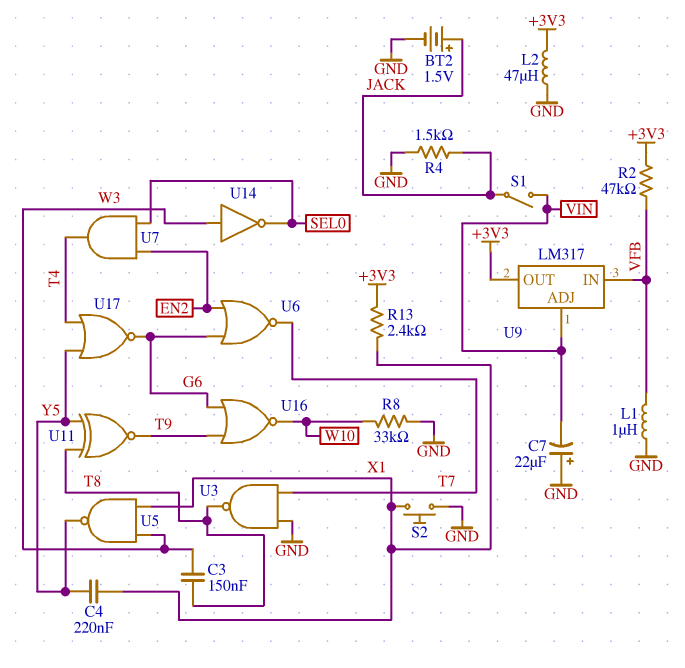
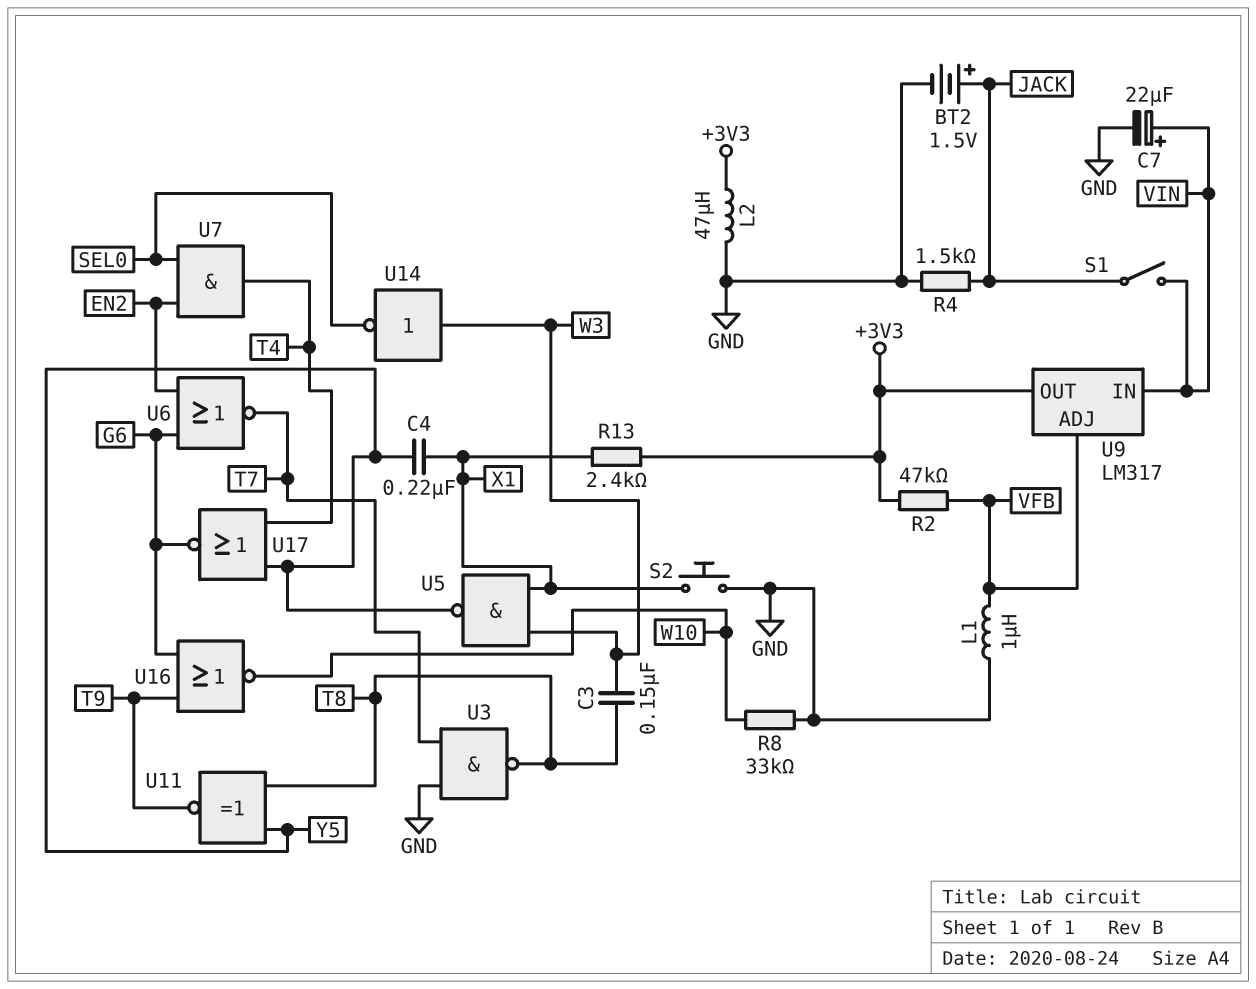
C7: 22uF (plus GND, minus VIN) -> 22uF (plus VIN, minus GND)
U9 pin ADJ: VIN -> VFB
U9 pin IN: VFB -> VIN

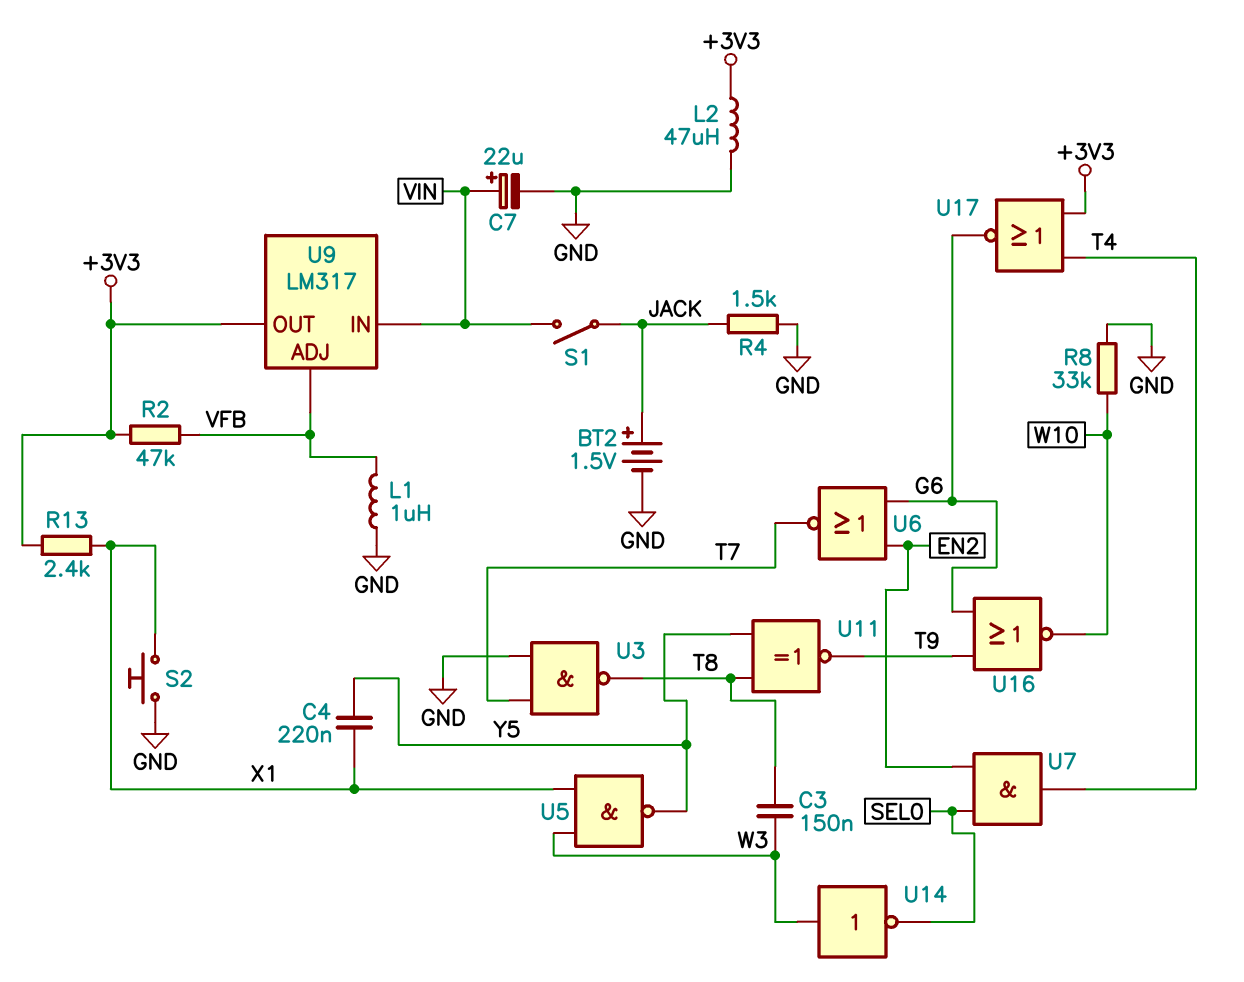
U17: NOR (in T4, in Y5, out G6) -> NOR (in +3V3, in T4, out G6)

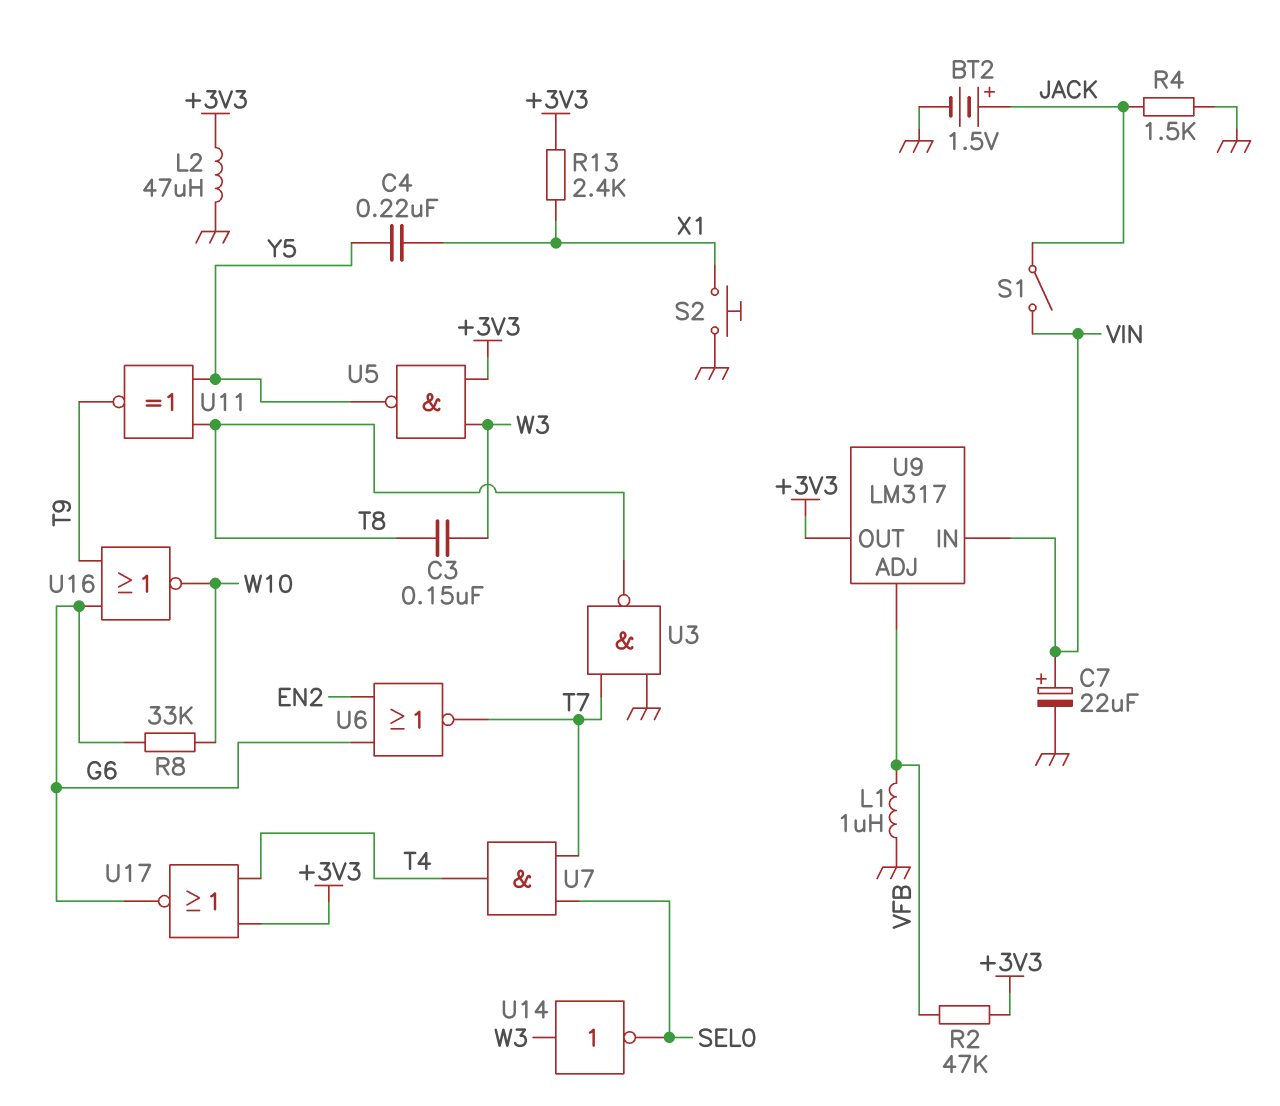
R8: 33k (GND, W10) -> 33k (G6, W10)
U5: NAND (in W3, in X1, out Y5) -> NAND (in +3V3, in W3, out Y5)
U7: AND (in EN2, in SEL0, out T4) -> AND (in SEL0, in T7, out T4)

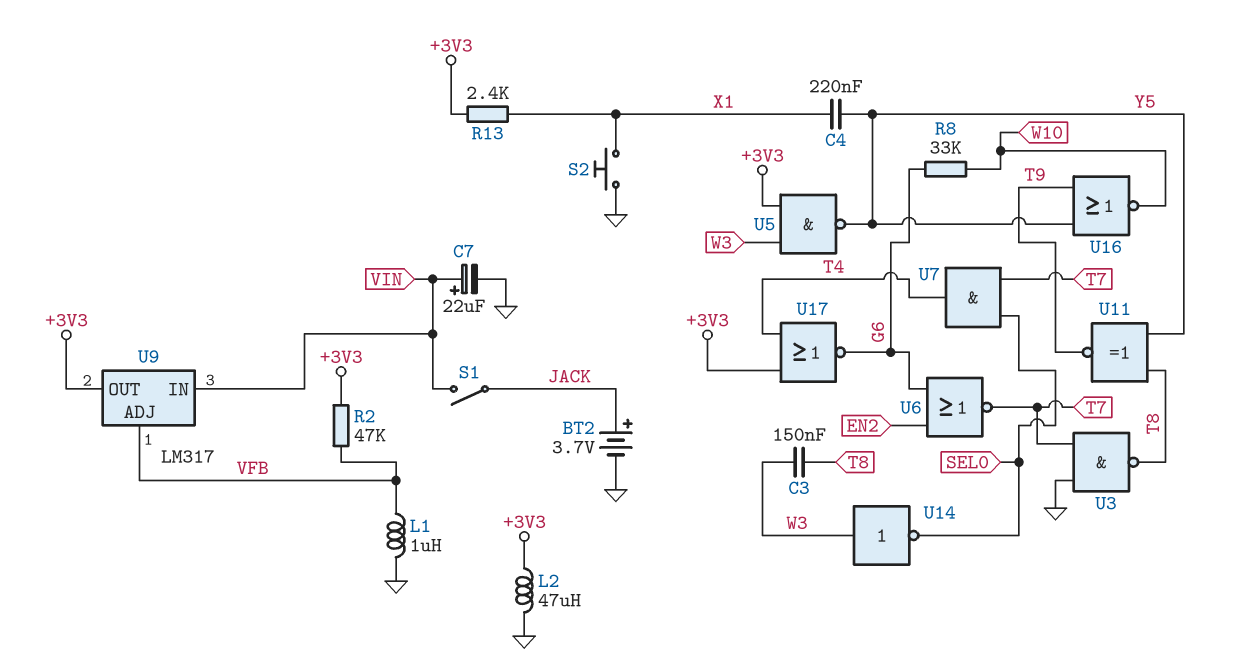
BT2: 1.5V (plus JACK, minus GND) -> 3.7V (plus JACK, minus GND)
R4: 1.5k (GND, JACK) -> none
U16: NOR (in G6, in T9, out W10) -> NOR (in T9, in Y5, out W10)

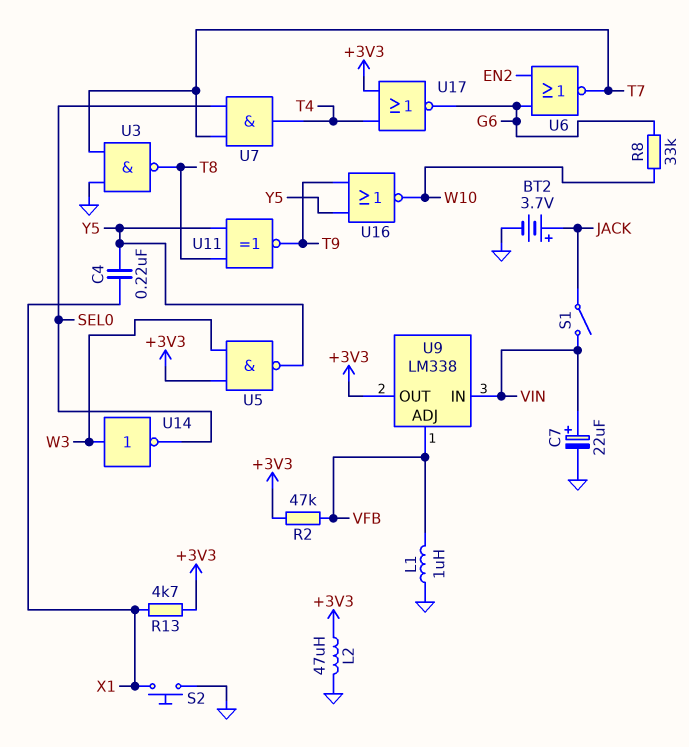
C3: 150nF (T8, W3) -> none
R13: 2.4k (+3V3, X1) -> 4.7k (+3V3, X1)
U9: LM317 -> LM338

